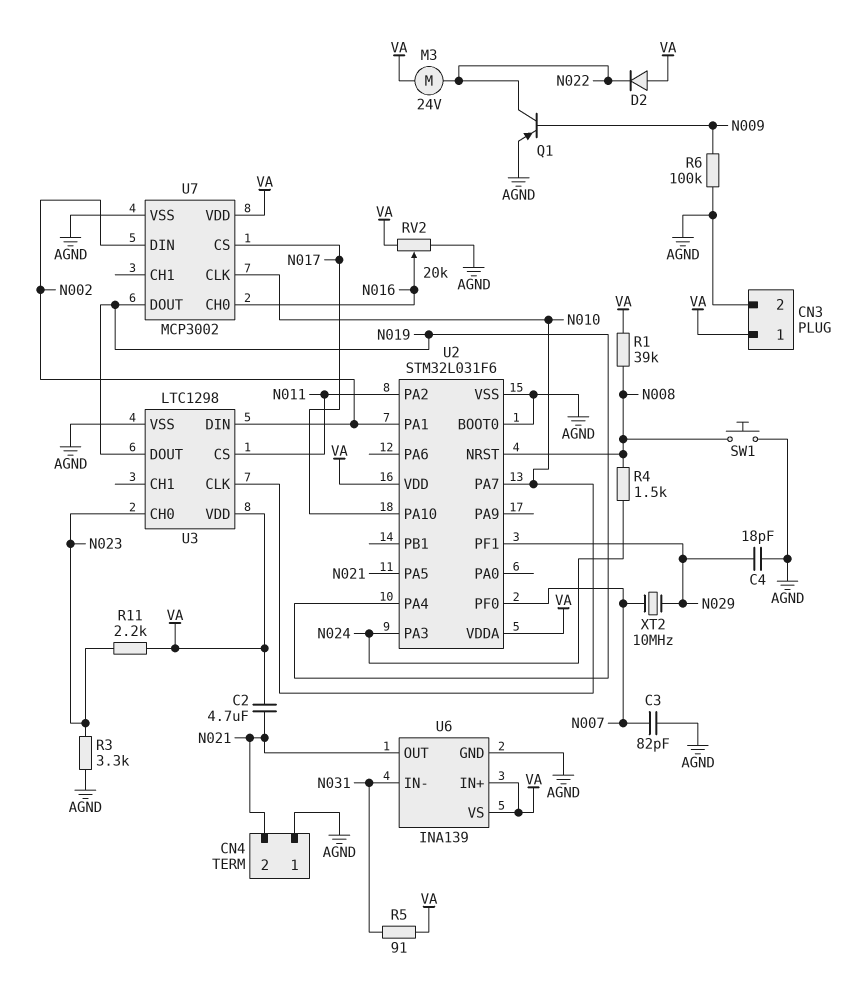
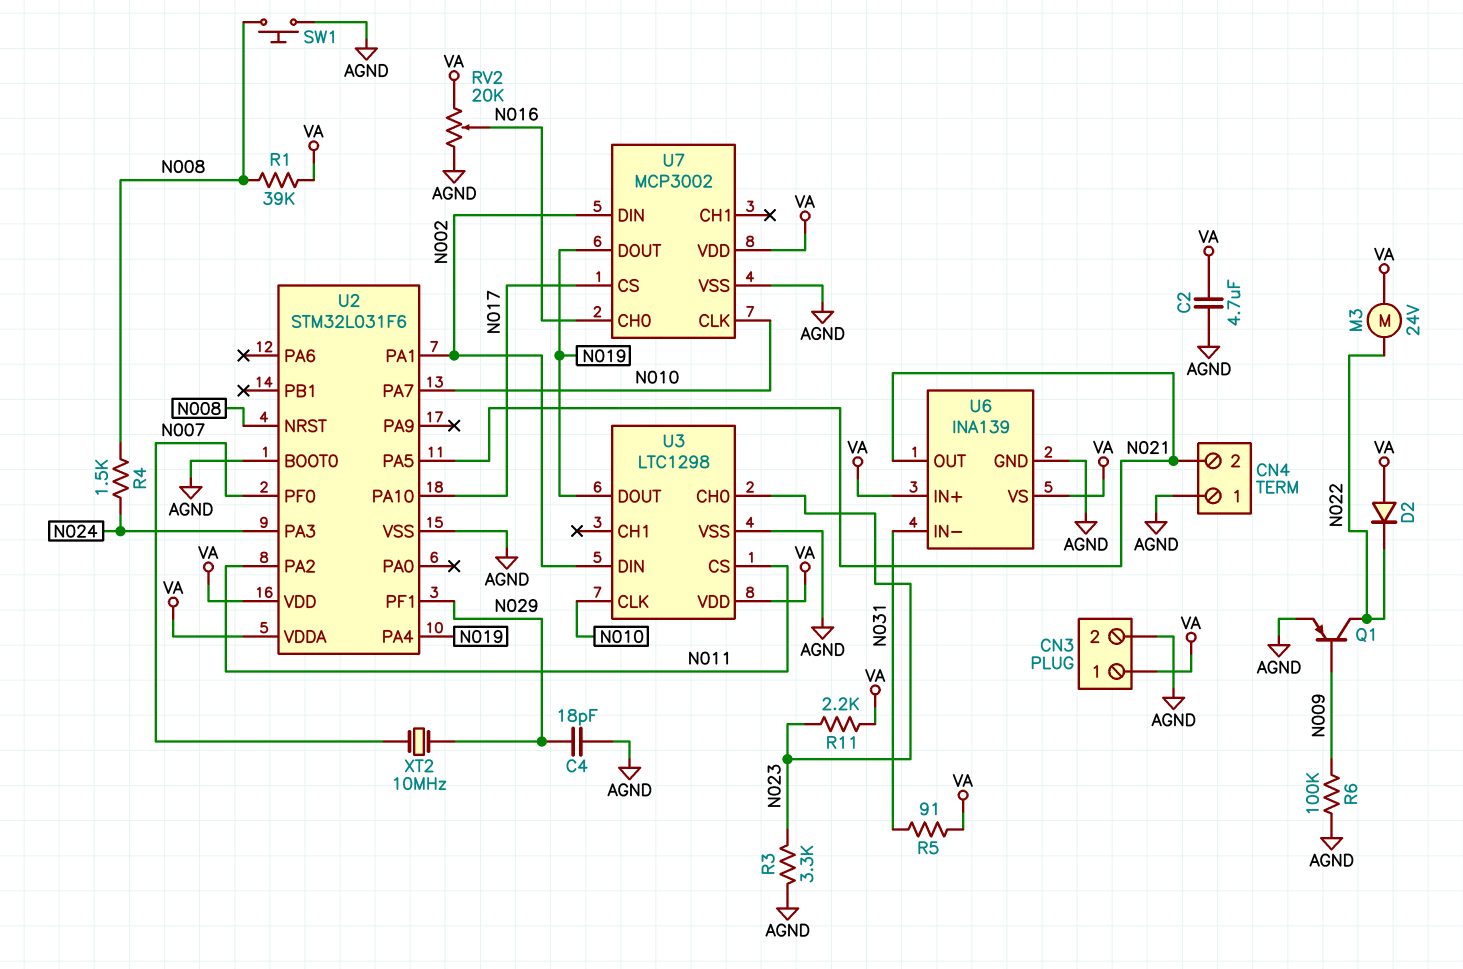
C2: 4.7uF (N021, VA) -> 4.7uF (AGND, VA)
C3: 82pF (AGND, N007) -> none

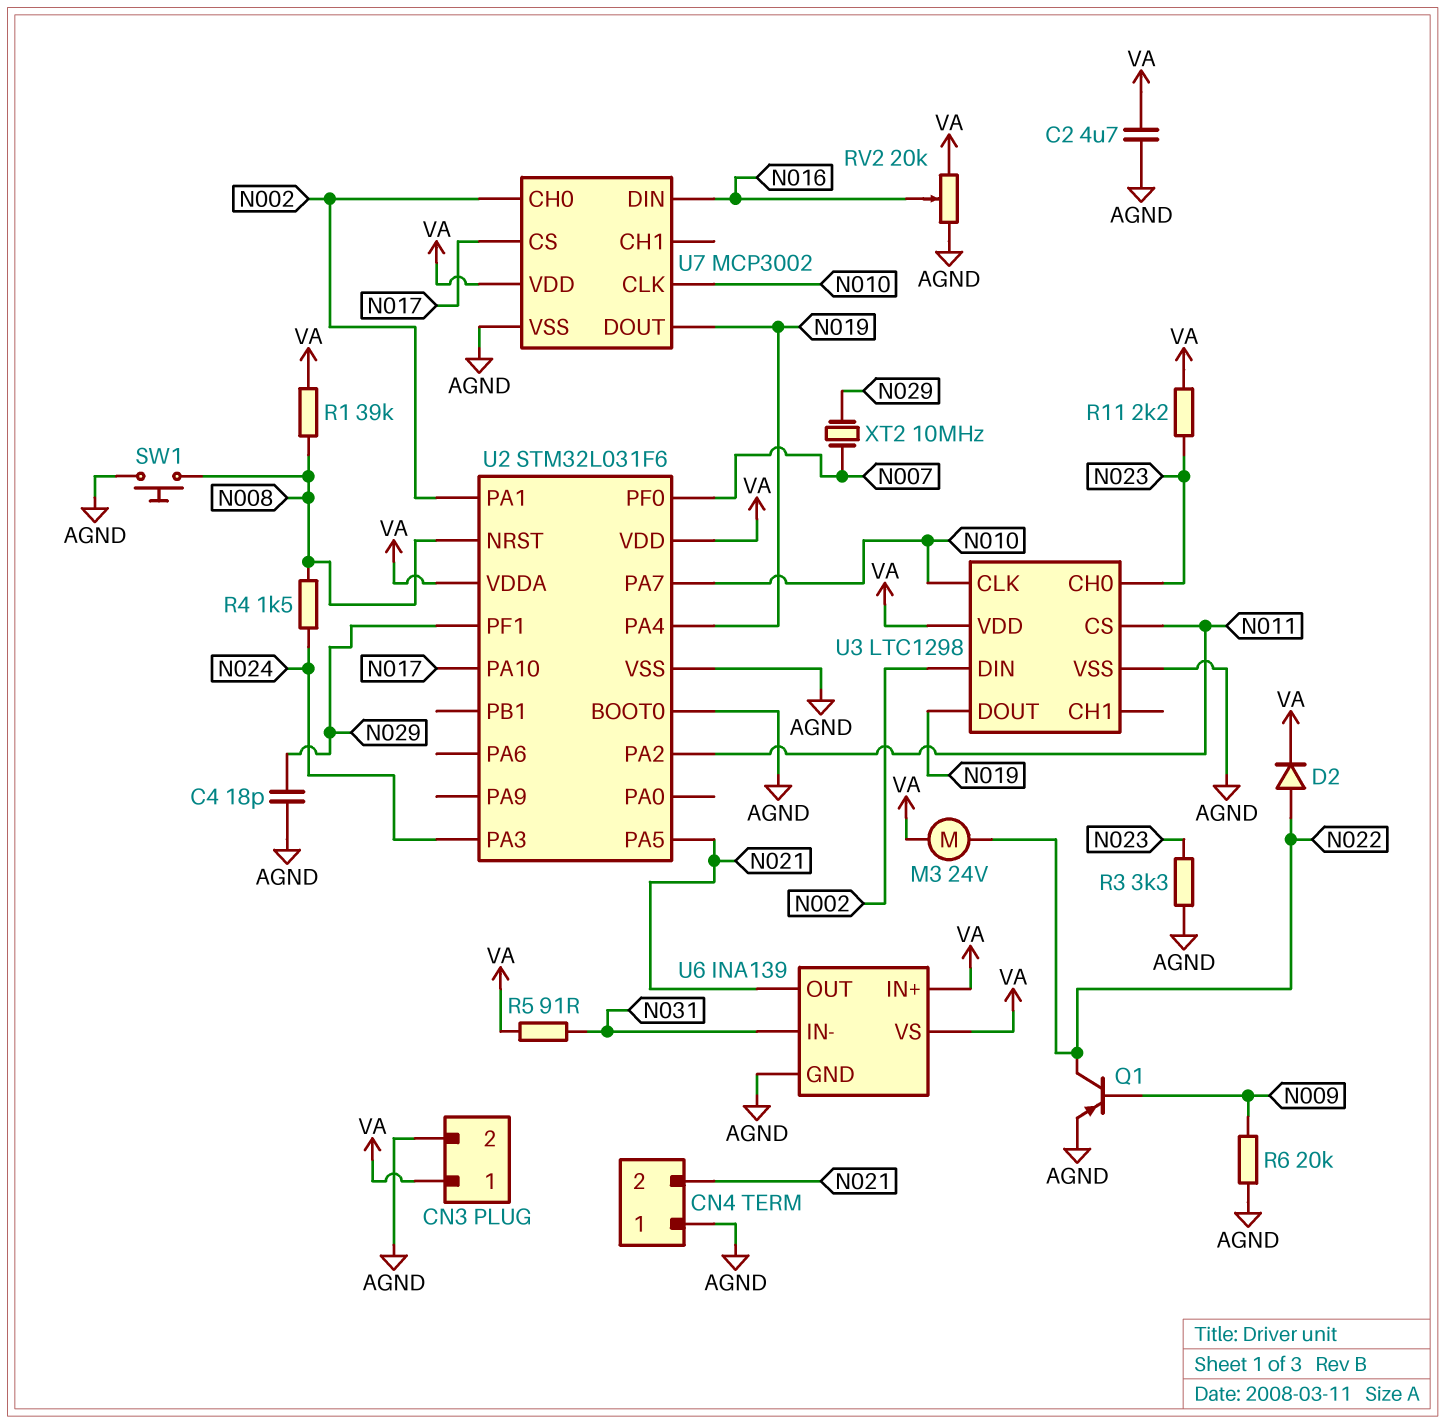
D2: diode (A VA, K N022) -> diode (A N022, K VA)
R6: 100k (AGND, N009) -> 20k (AGND, N009)
U7 pin CH0: N016 -> N002
U7 pin DIN: N002 -> N016

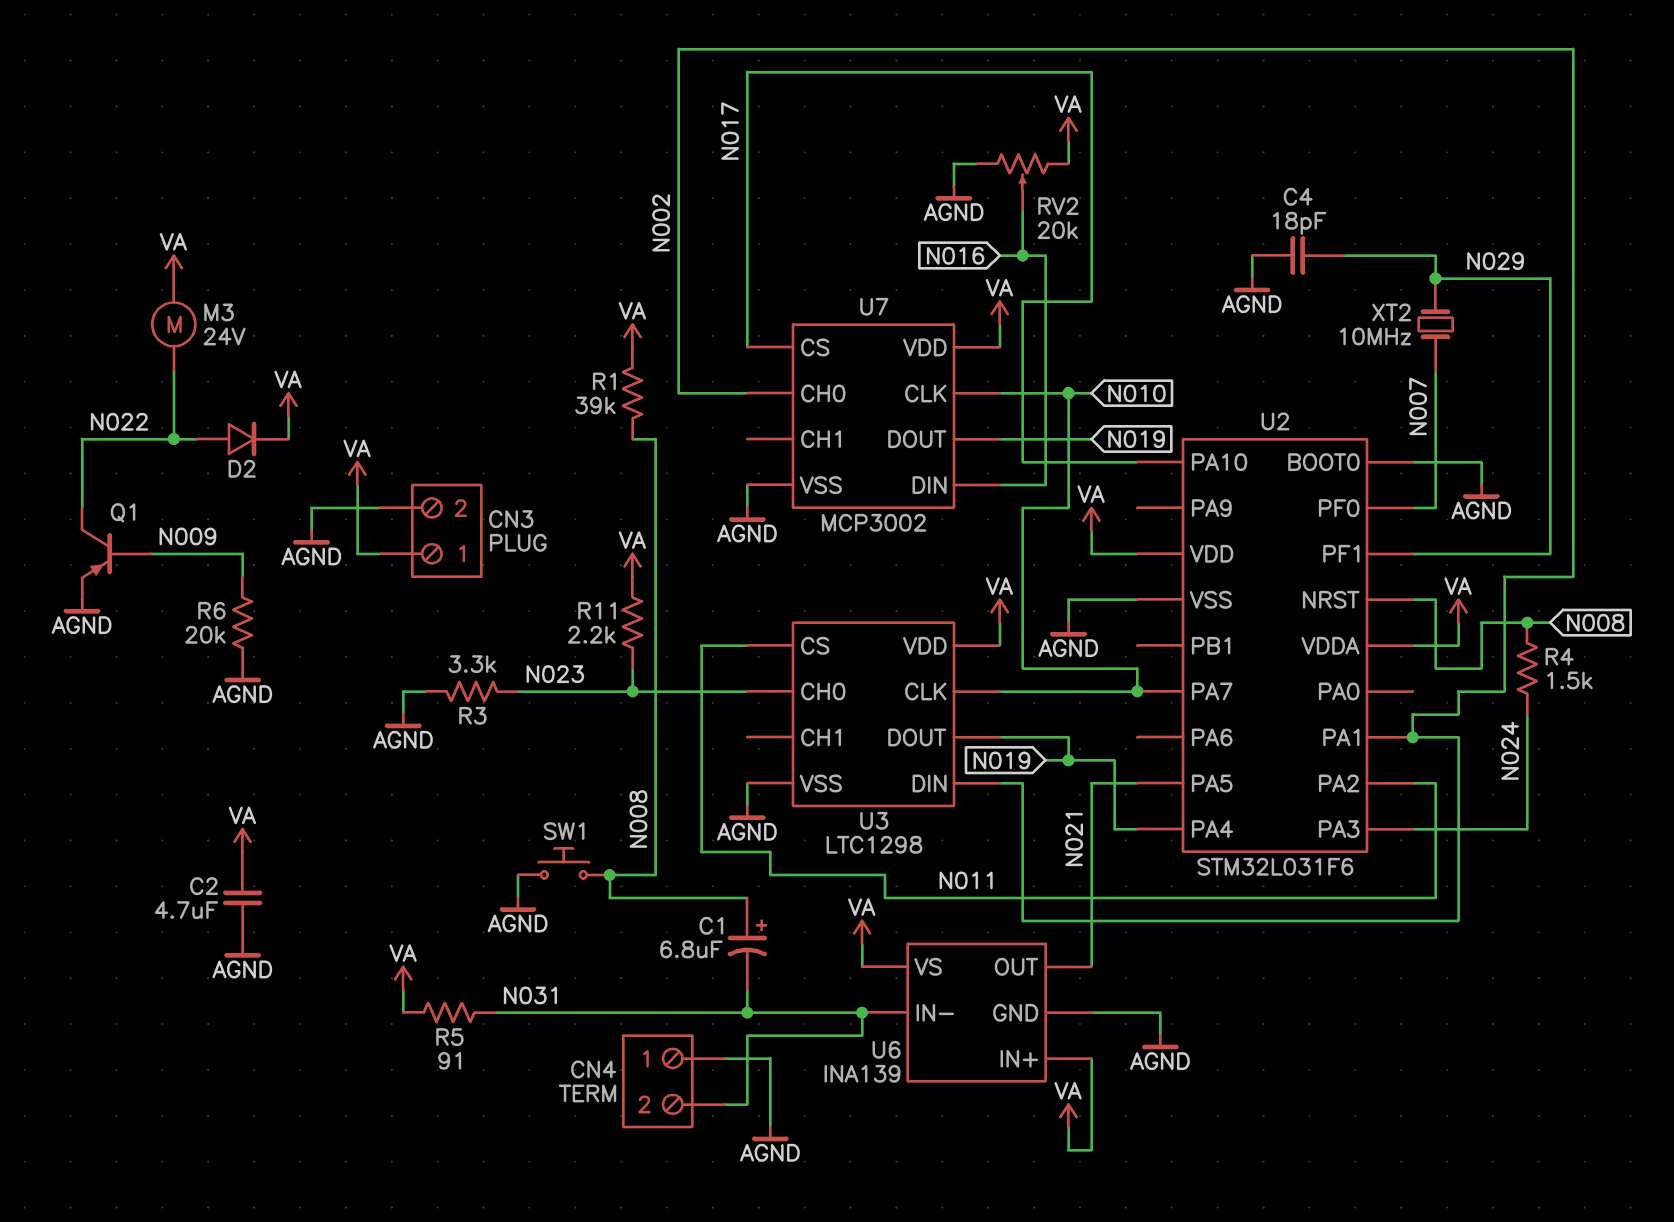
C1: none -> 6.8uF (plus N008, minus N031)
CN4 pin 2: N021 -> N031

